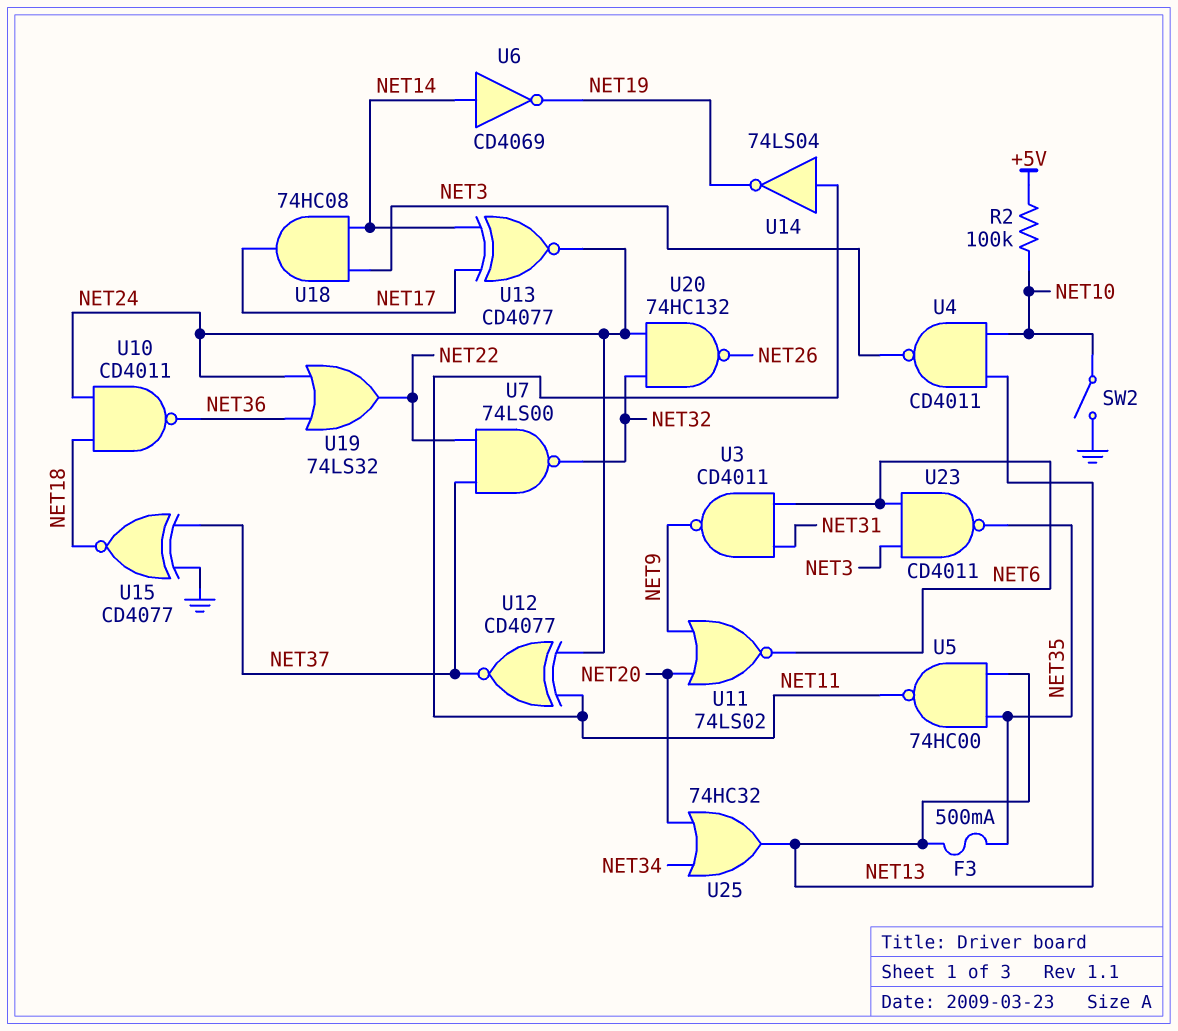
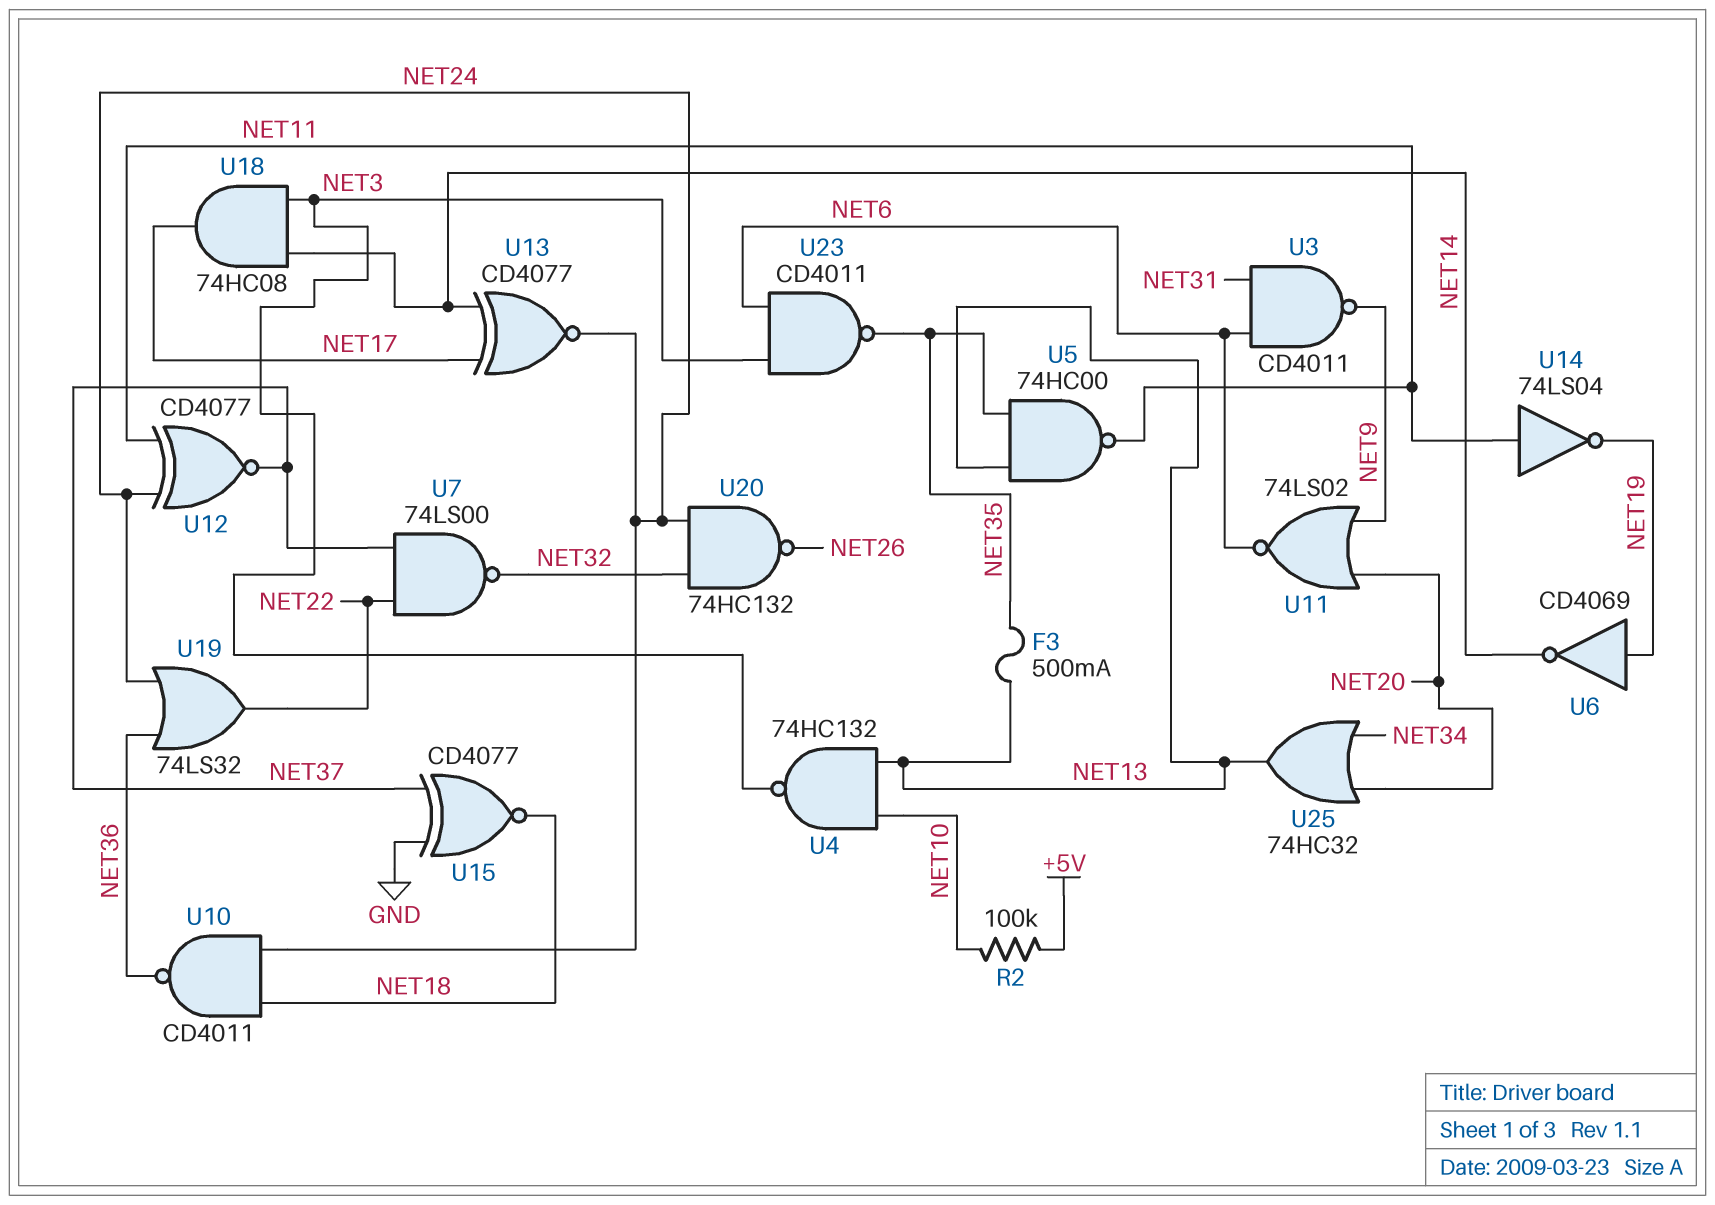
SW2: switch (GND, NET10) -> none
U4: NAND CD4011 (in NET10, in NET13, out NET3) -> NAND 74HC132 (in NET10, in NET13, out NET3)
U6: NOT CD4069 (in NET14, out NET19) -> NOT CD4069 (in NET19, out NET14)

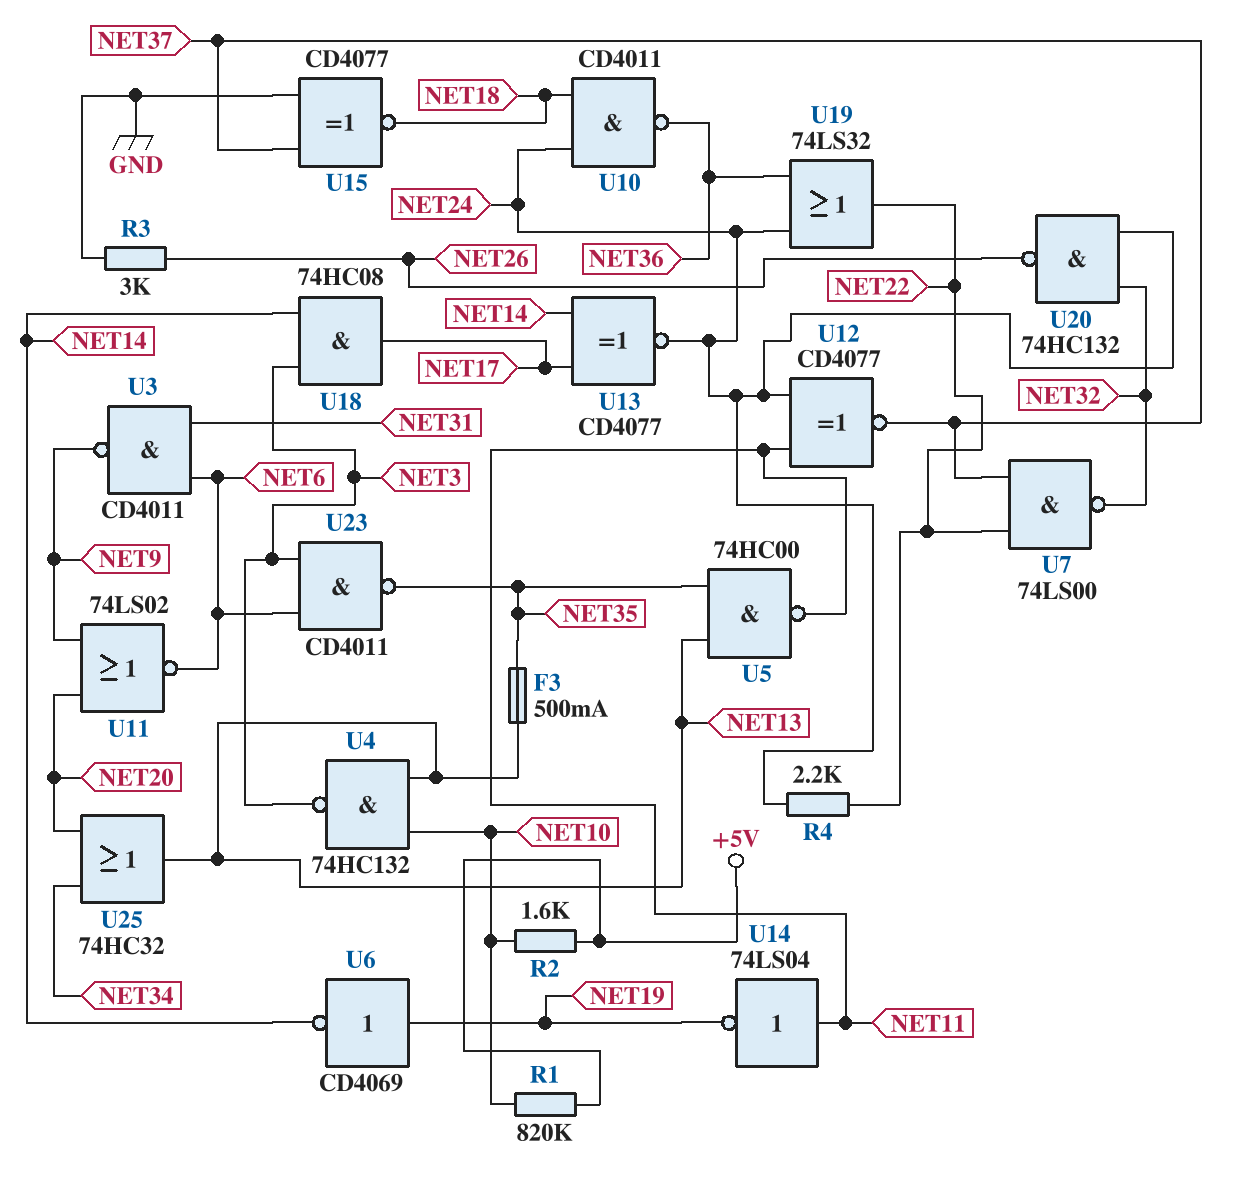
R1: none -> 820k (+5V, NET10)
R2: 100k (+5V, NET10) -> 1.6k (+5V, NET10)
R3: none -> 3k (GND, NET26)
R4: none -> 2.2k (NET22, NET24)

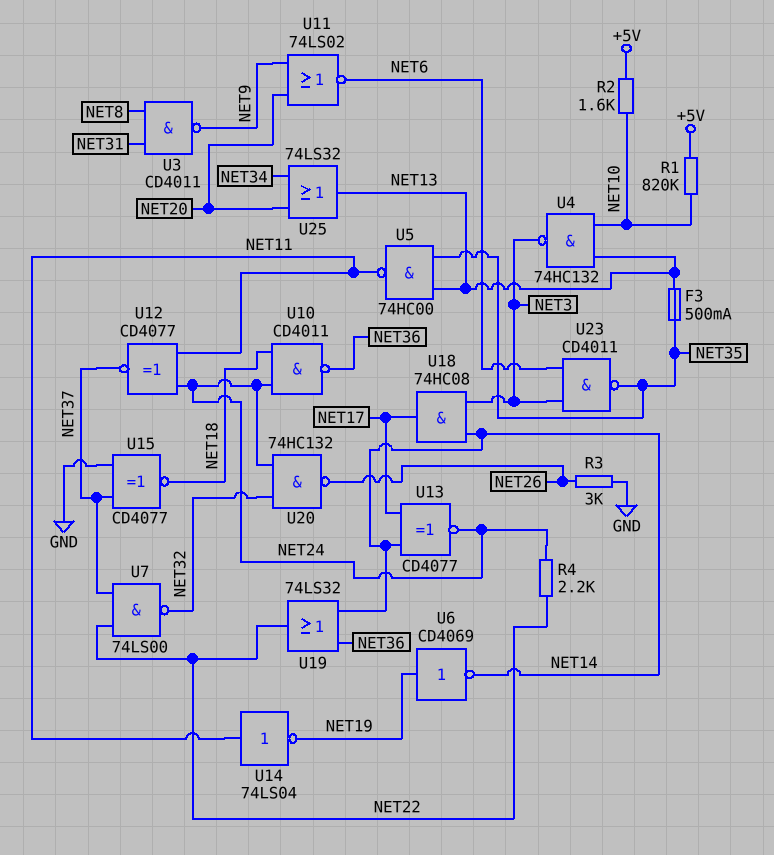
U3: NAND CD4011 (in NET6, in NET31, out NET9) -> NAND CD4011 (in NET8, in NET31, out NET9)
U19: OR 74LS32 (in NET24, in NET36, out NET22) -> OR 74LS32 (in NET14, in NET36, out NET22)
U25: OR 74HC32 (in NET20, in NET34, out NET13) -> OR 74LS32 (in NET20, in NET34, out NET13)

